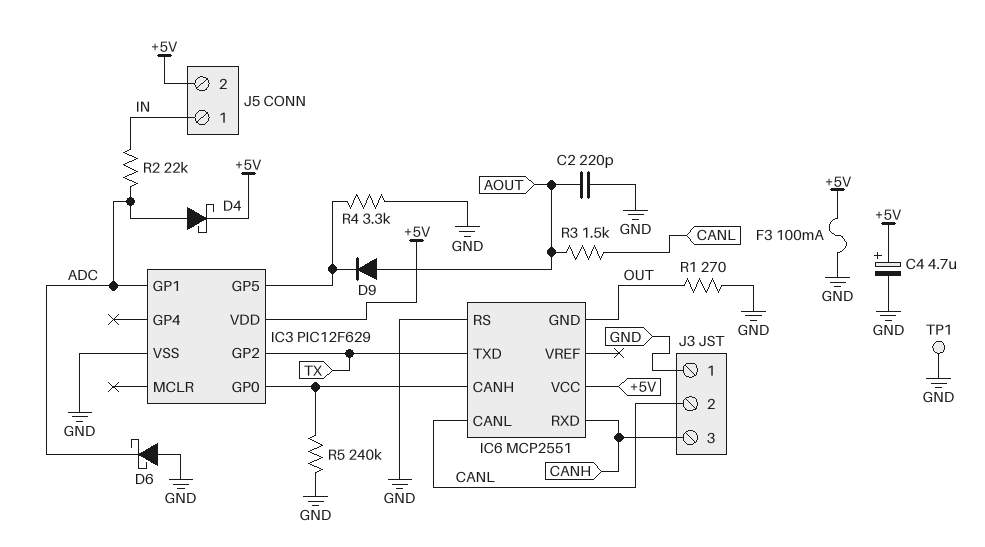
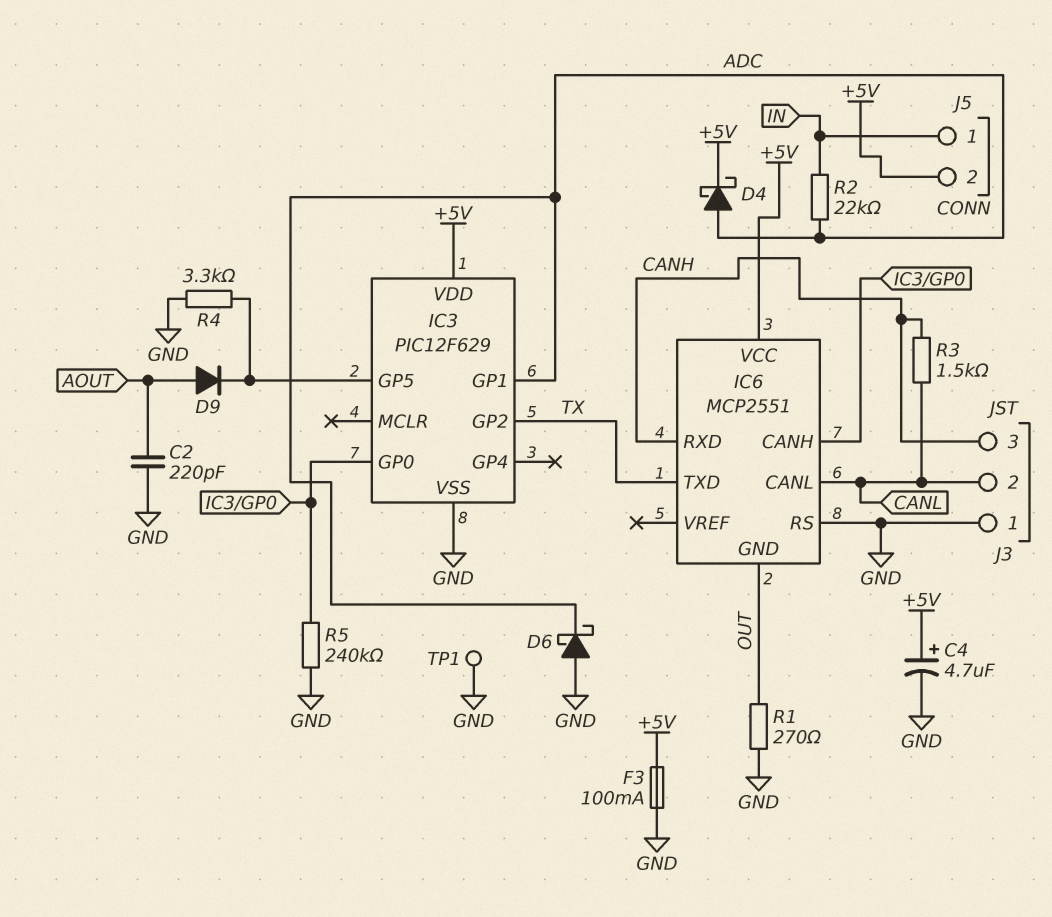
R3: 1.5k (AOUT, CANL) -> 1.5k (CANH, CANL)

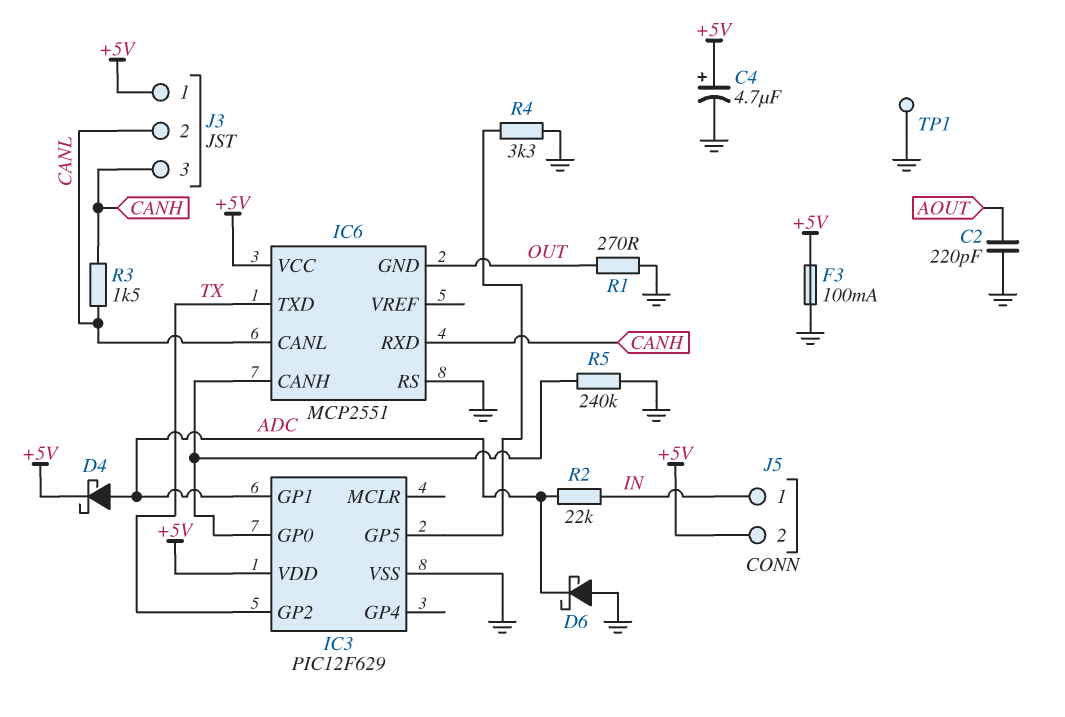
D9: diode (A AOUT, K IC3/GP5) -> none
J3 pin 1: GND -> +5V

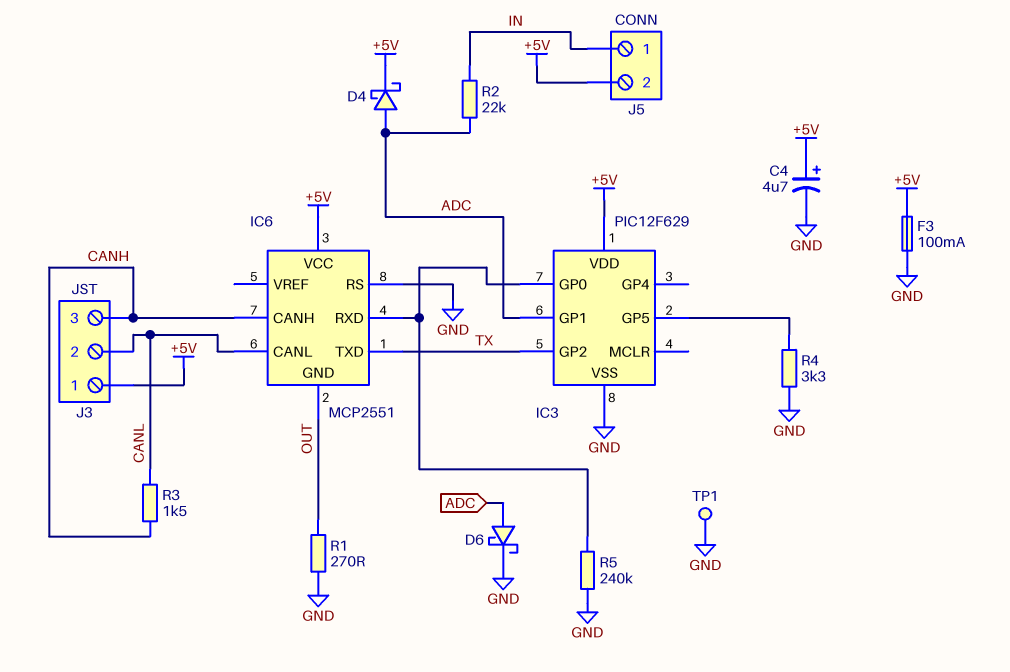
C2: 220pF (AOUT, GND) -> none
D6: schottky (A GND, K ADC) -> schottky (A ADC, K GND)
IC6 pin CANH: IC3/GP0 -> CANH
IC6 pin RXD: CANH -> IC3/GP0

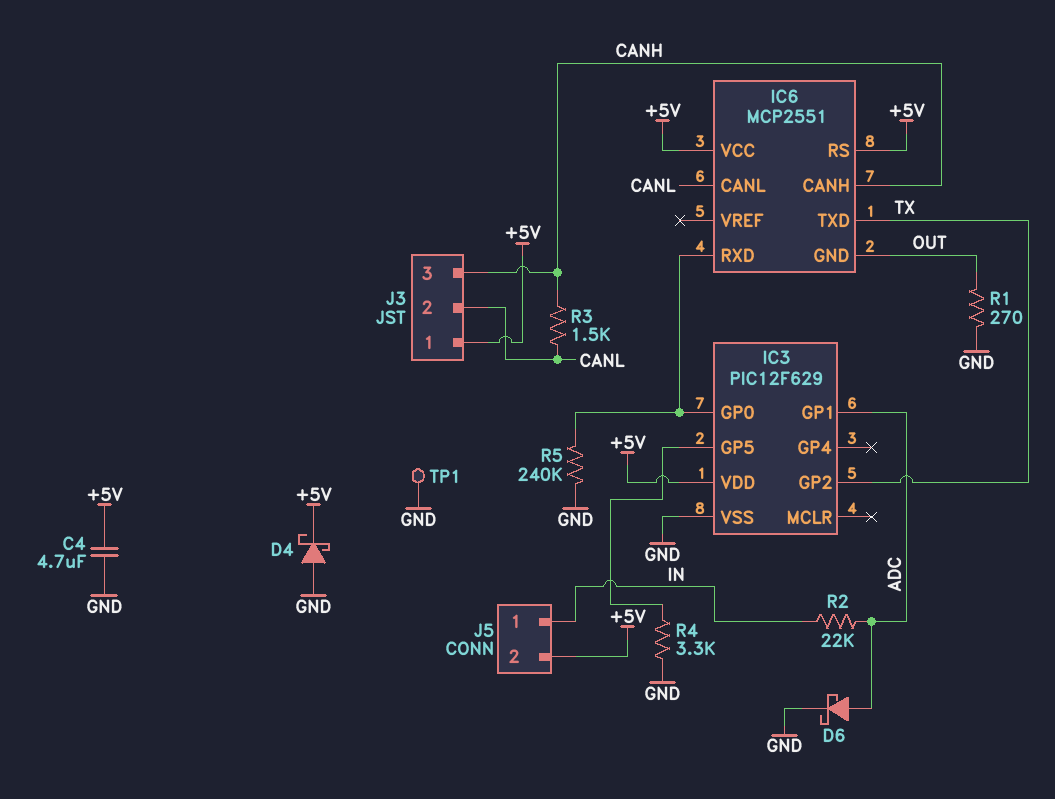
C4: 4.7uF (plus +5V, minus GND) -> 4.7uF (+5V, GND)
D4: schottky (A ADC, K +5V) -> schottky (A GND, K +5V)
F3: 100mA (+5V, GND) -> none
IC6 pin RS: GND -> +5V

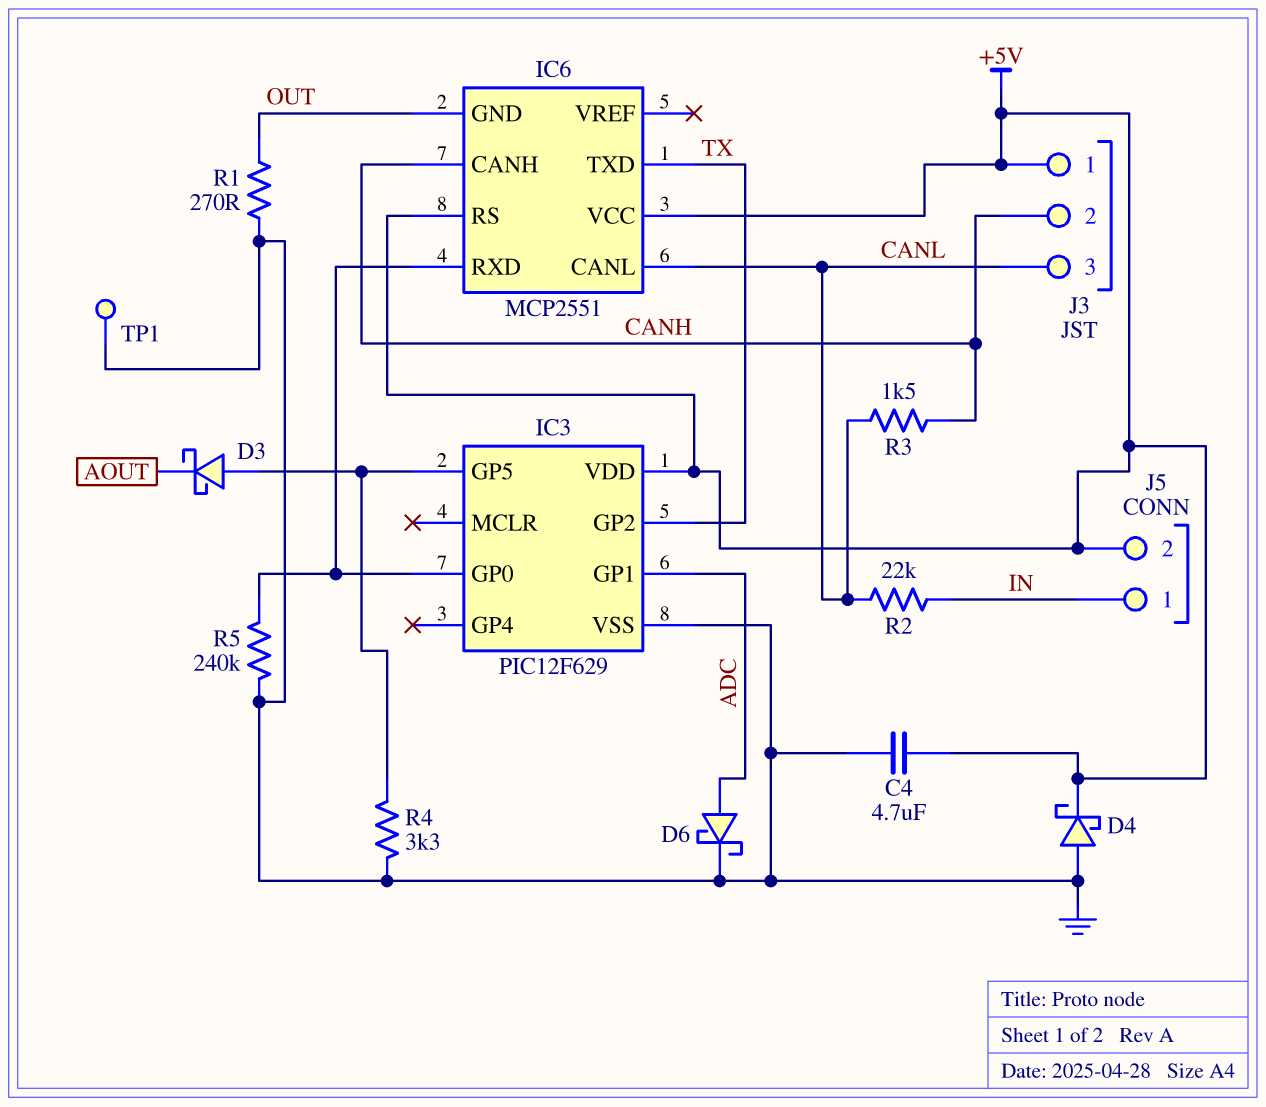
D3: none -> schottky (A IC3/GP5, K AOUT)
J3 pin 2: CANL -> CANH
J3 pin 3: CANH -> CANL
R2: 22k (ADC, IN) -> 22k (CANL, IN)

